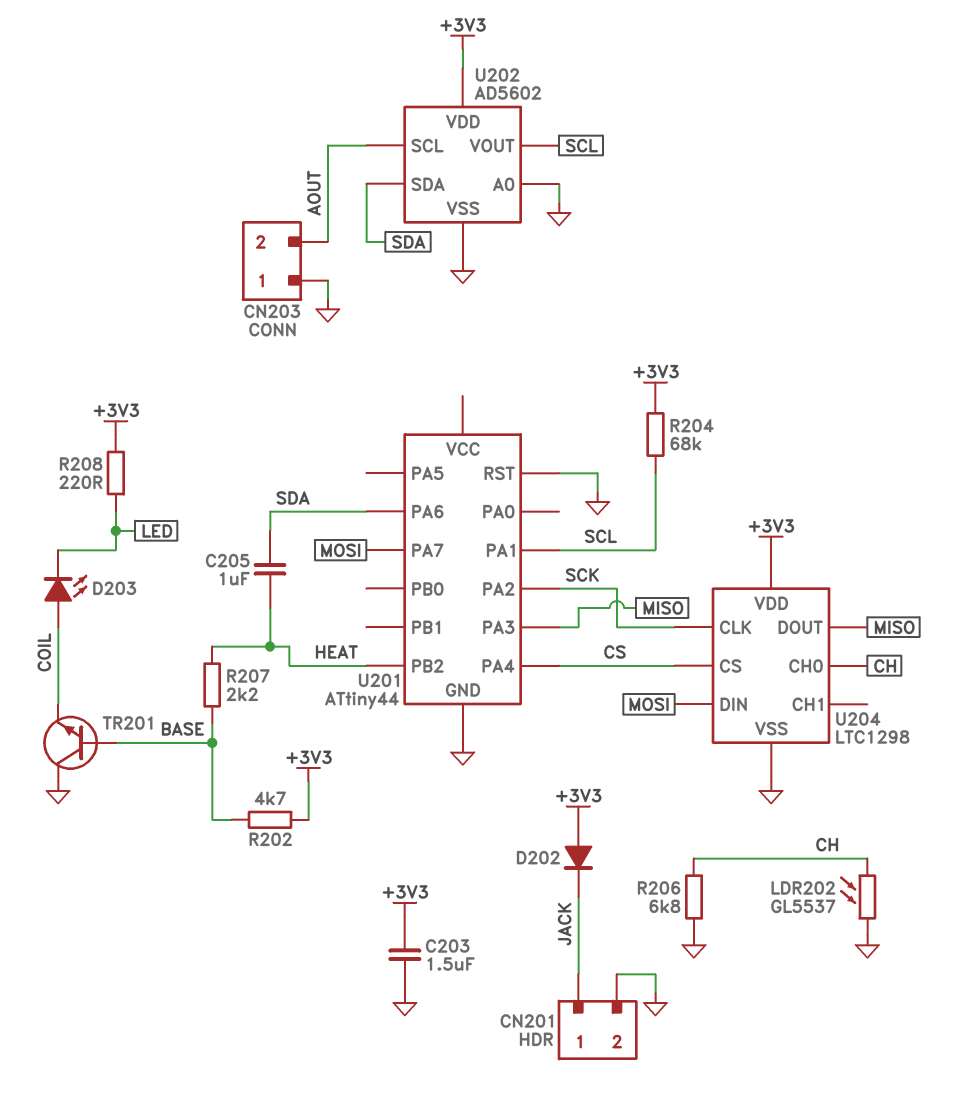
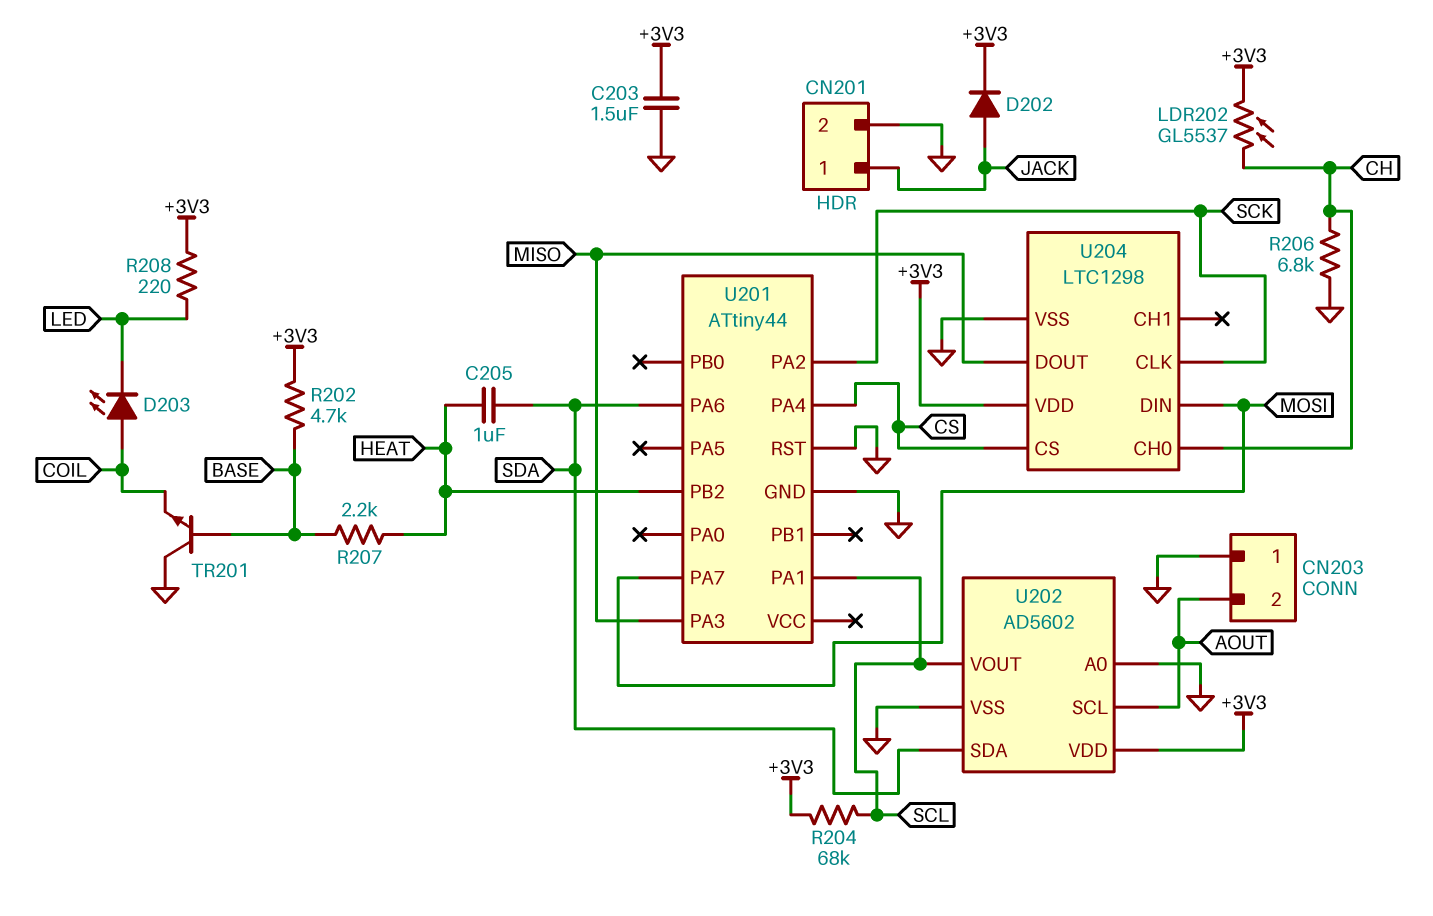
D202: diode (A +3V3, K JACK) -> diode (A JACK, K +3V3)
LDR202: GL5537 (CH, GND) -> GL5537 (+3V3, CH)

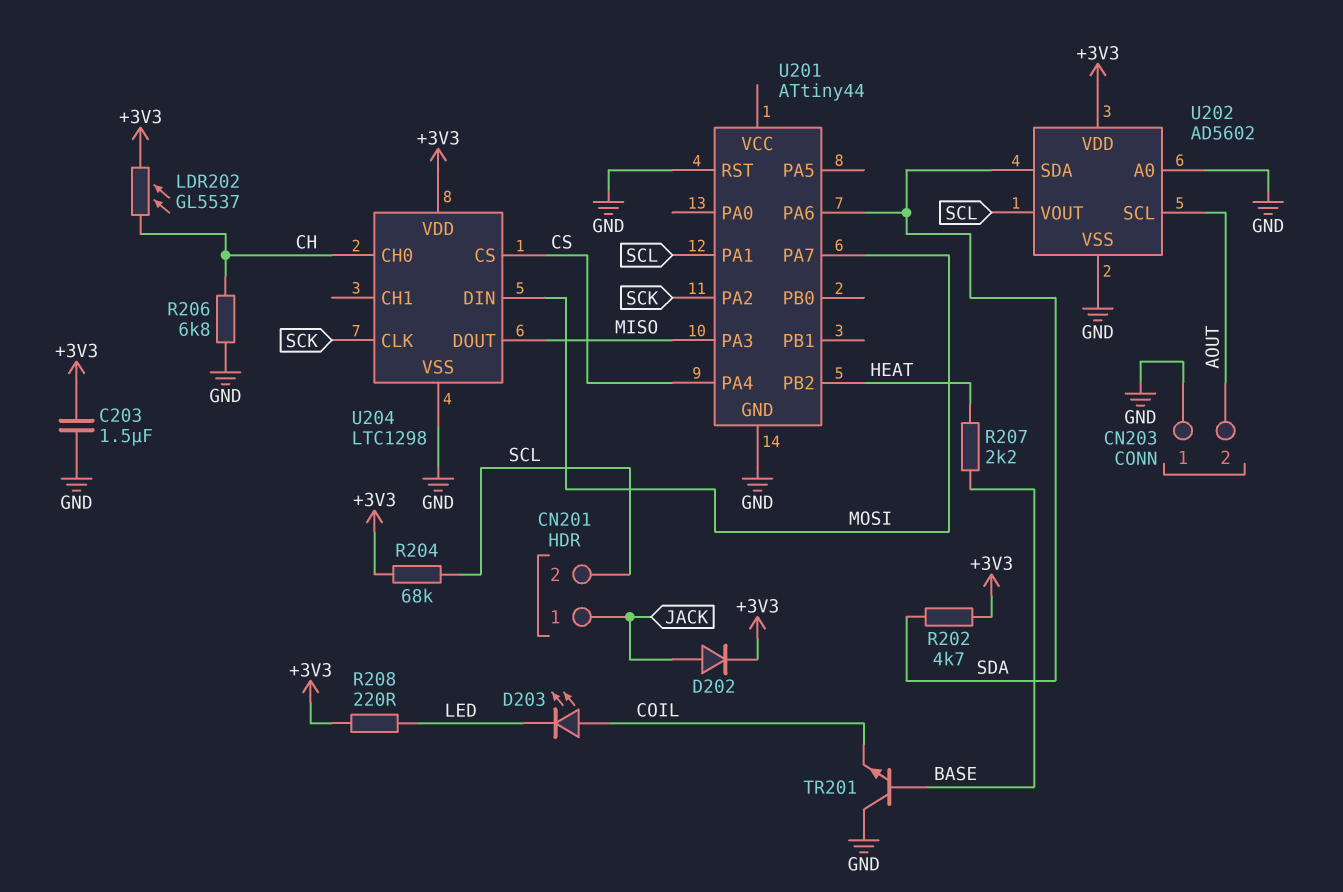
C205: 1uF (HEAT, SDA) -> none
CN201 pin 2: GND -> SCL
R202: 4.7k (+3V3, BASE) -> 4.7k (+3V3, SDA)

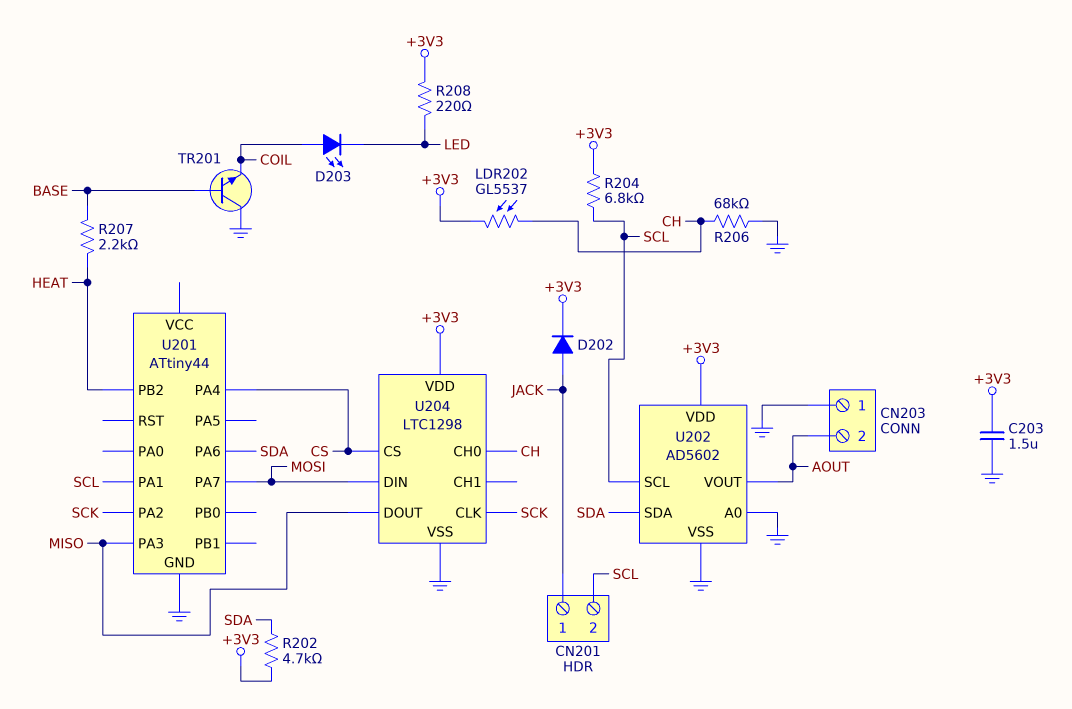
R204: 68k (+3V3, SCL) -> 6.8k (+3V3, SCL)
R206: 6.8k (CH, GND) -> 68k (CH, GND)
U201 pin RST: GND -> none
U202 pin SCL: AOUT -> SCL
U202 pin VOUT: SCL -> AOUT

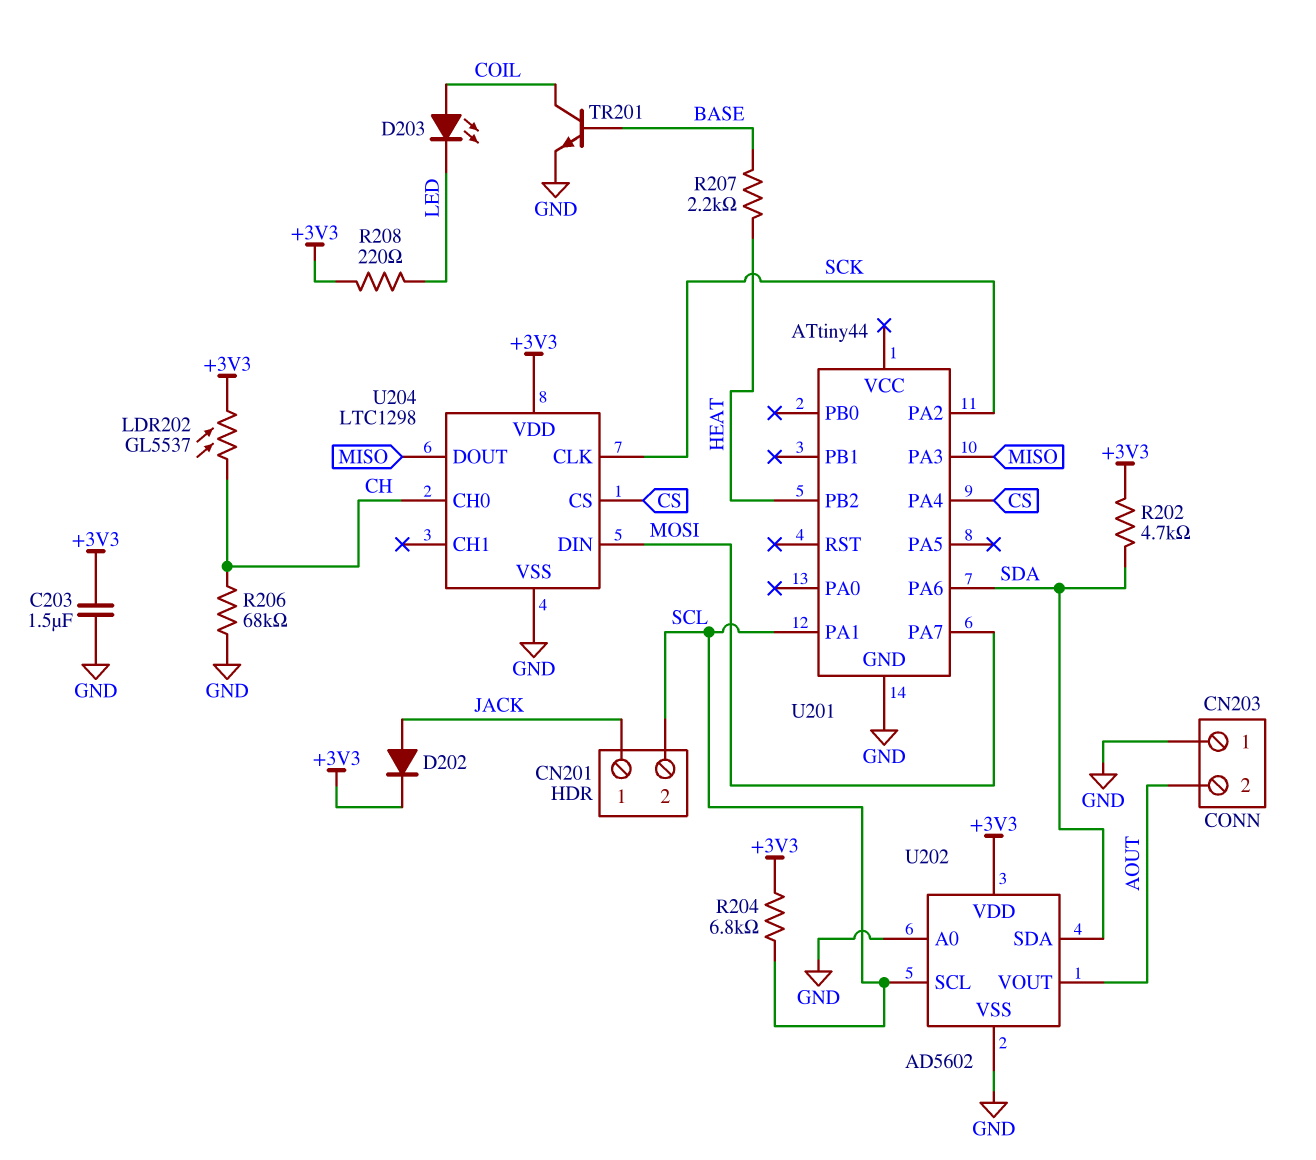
TR201: NPN (B BASE, C GND, E COIL) -> NPN (B BASE, C COIL, E GND)

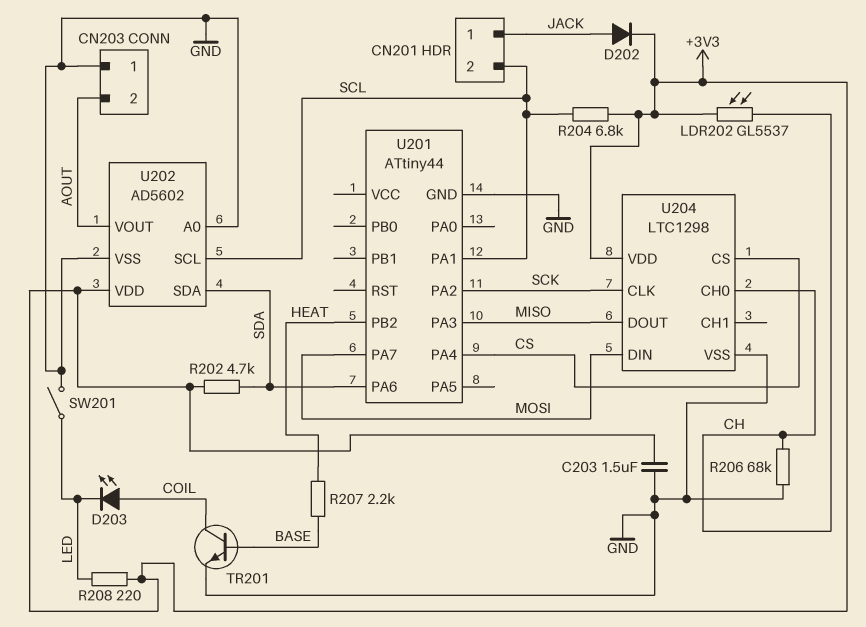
SW201: none -> switch (GND, LED)

